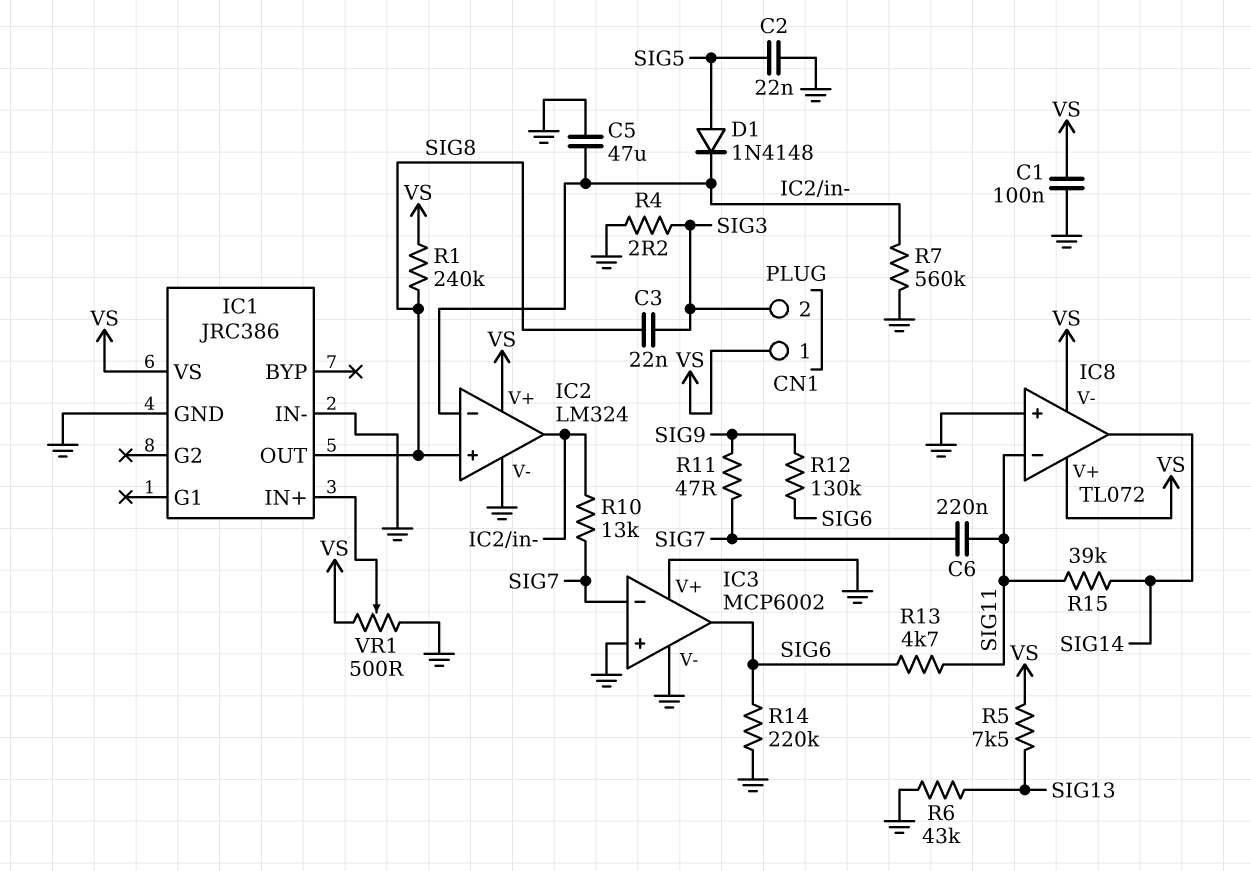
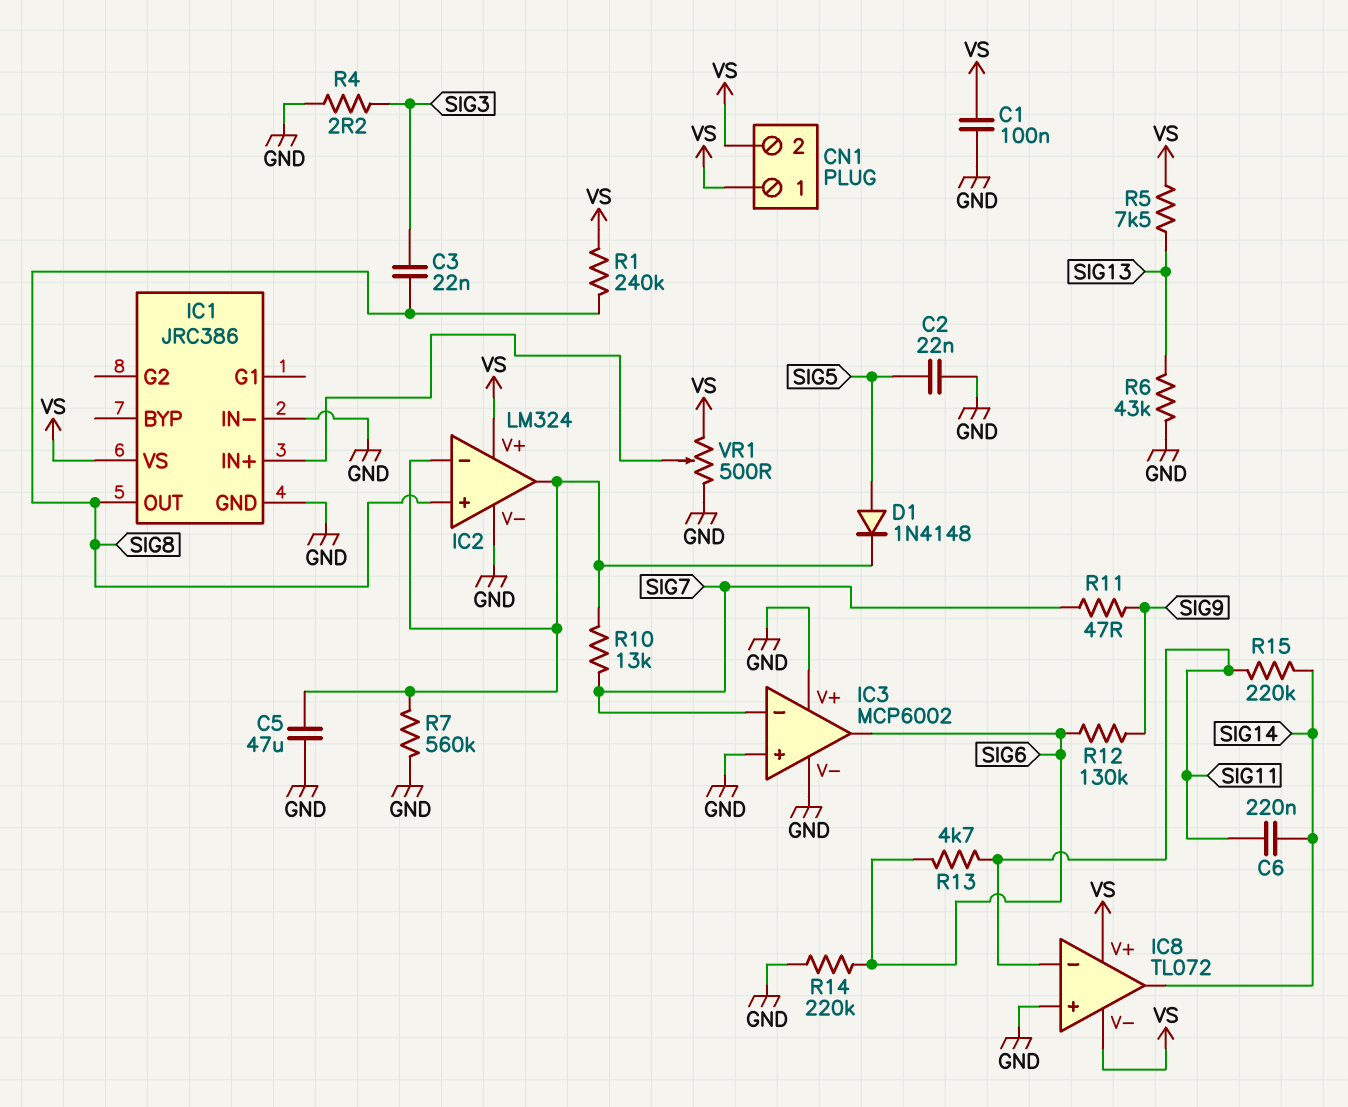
C6: 220nF (SIG7, SIG11) -> 220nF (SIG11, SIG14)
CN1 pin 2: SIG3 -> VS
R15: 39k (SIG11, SIG14) -> 220k (SIG11, SIG14)

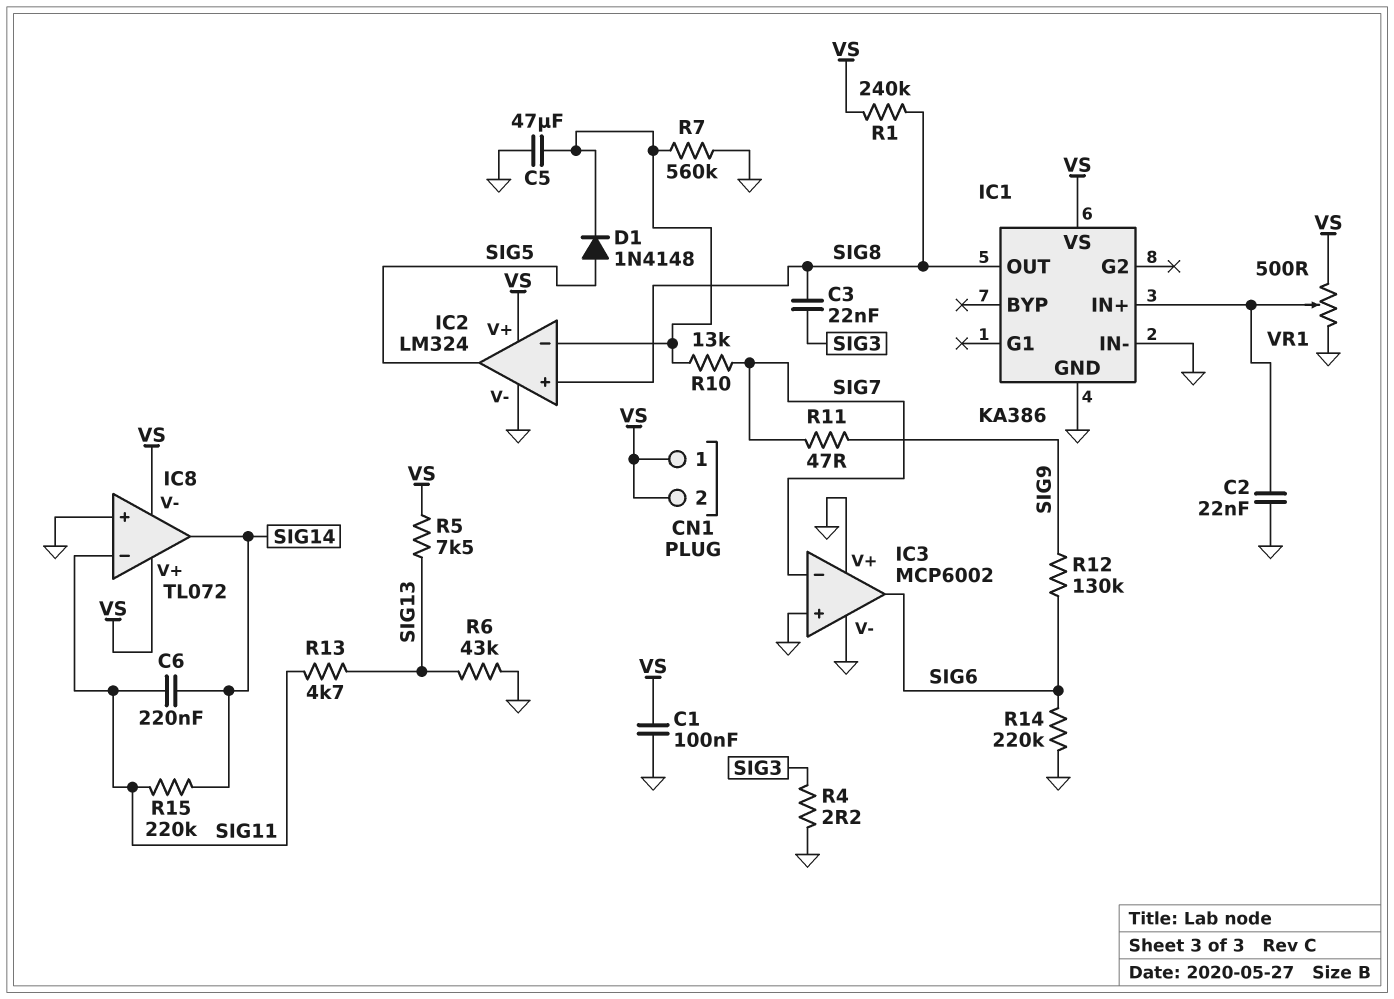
C2: 22nF (GND, SIG5) -> 22nF (GND, IC1/IN+)
IC1: JRC386 -> KA386
IC2 pin out: IC2/in- -> SIG5
R13: 4.7k (SIG6, SIG11) -> 4.7k (SIG11, SIG13)

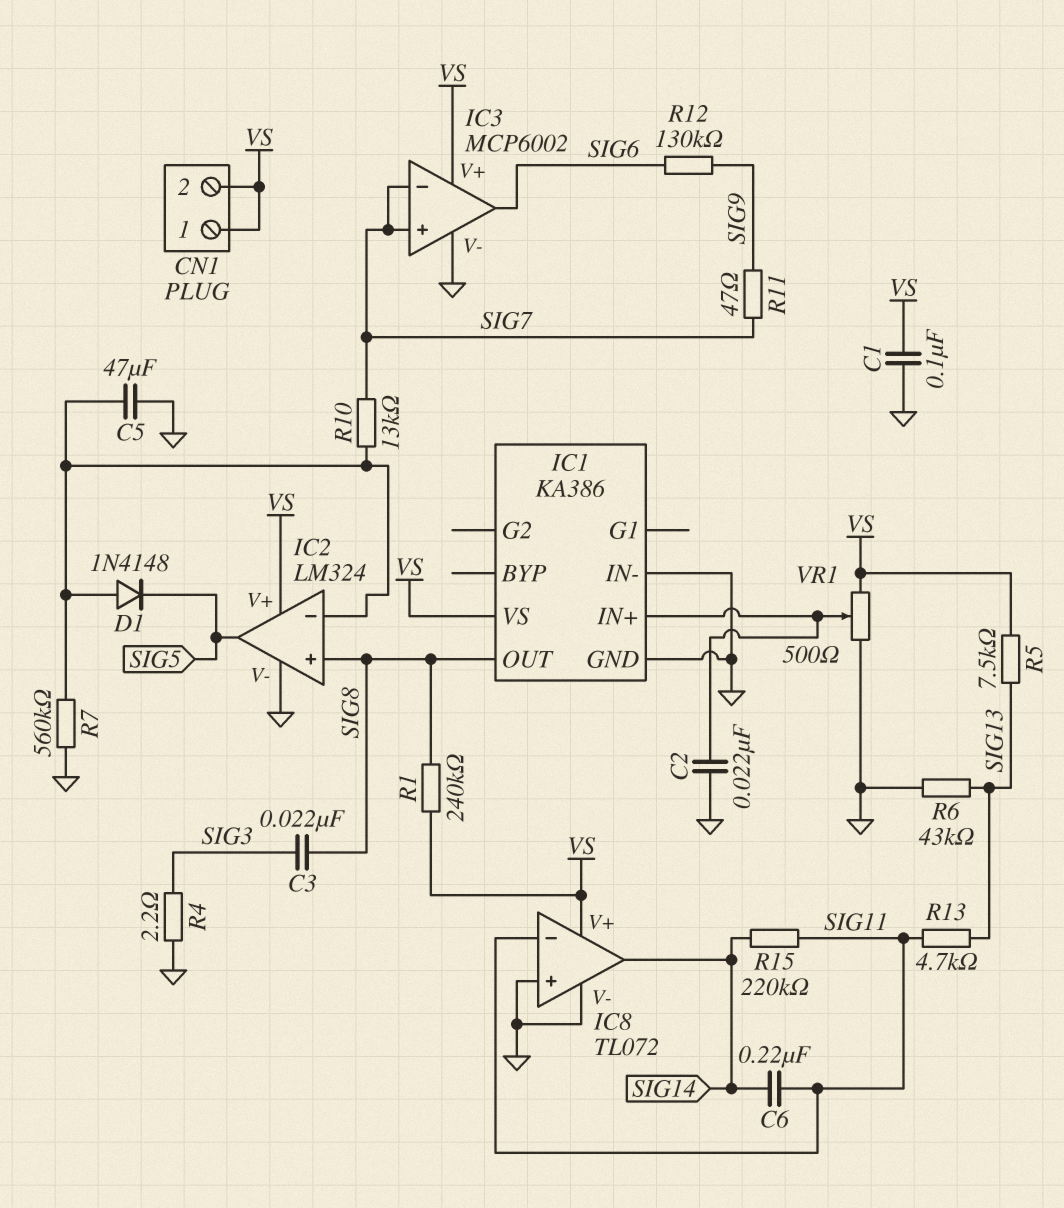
D1: diode 1N4148 (A SIG5, K IC2/in-) -> diode 1N4148 (A IC2/in-, K SIG5)
IC3 pin V+: GND -> VS
IC3 pin in+: GND -> SIG7
IC8 pin V-: VS -> GND
R14: 220k (GND, SIG6) -> none

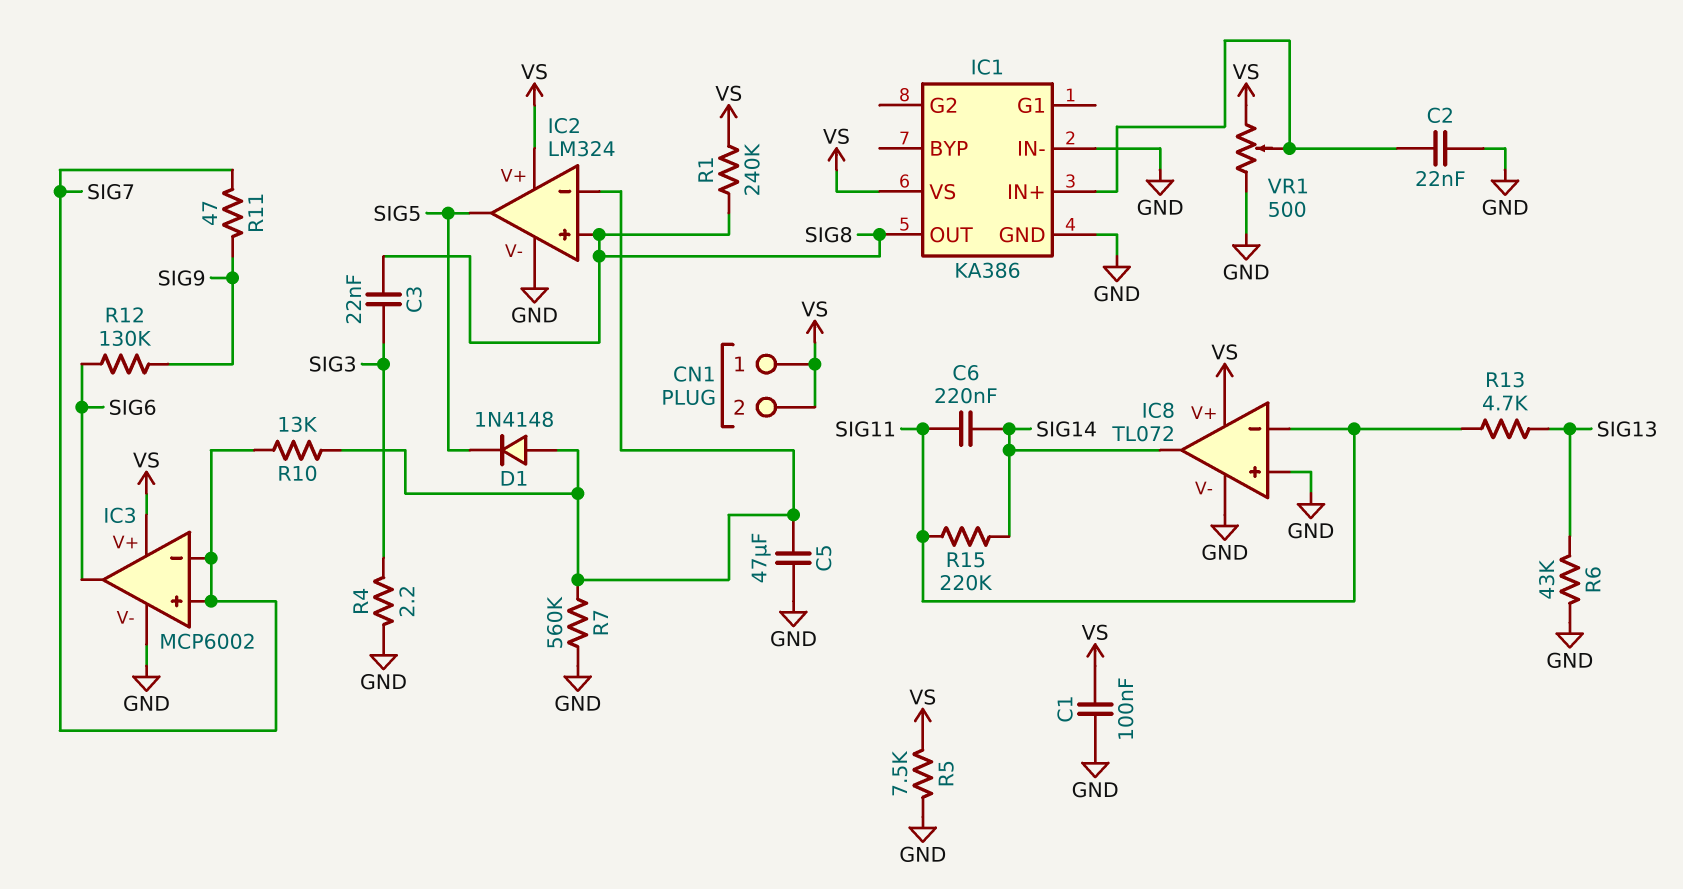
R5: 7.5k (SIG13, VS) -> 7.5k (GND, VS)

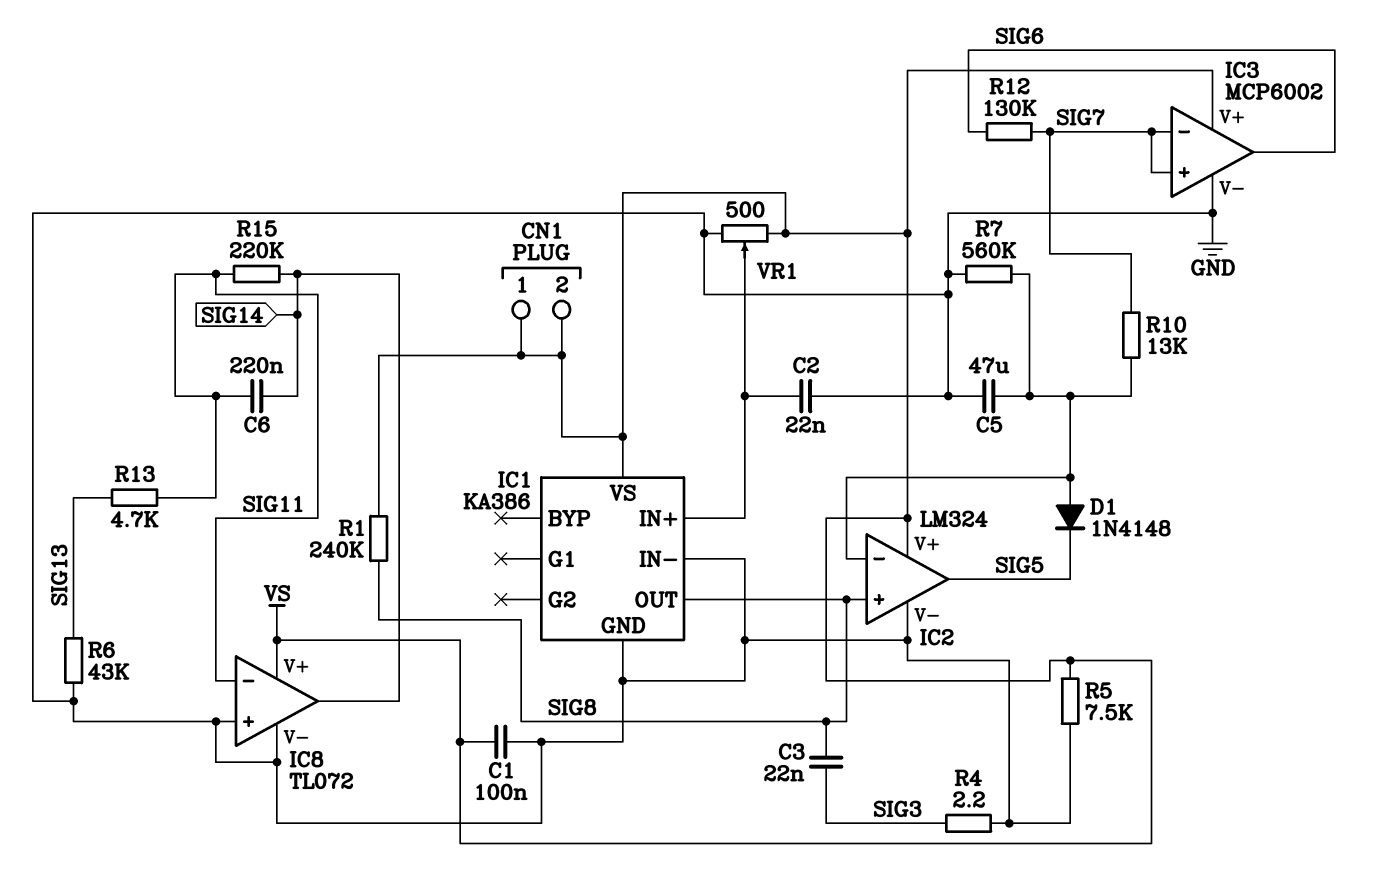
R11: 47 (SIG7, SIG9) -> none
R12: 130k (SIG6, SIG9) -> 130k (SIG6, SIG7)

